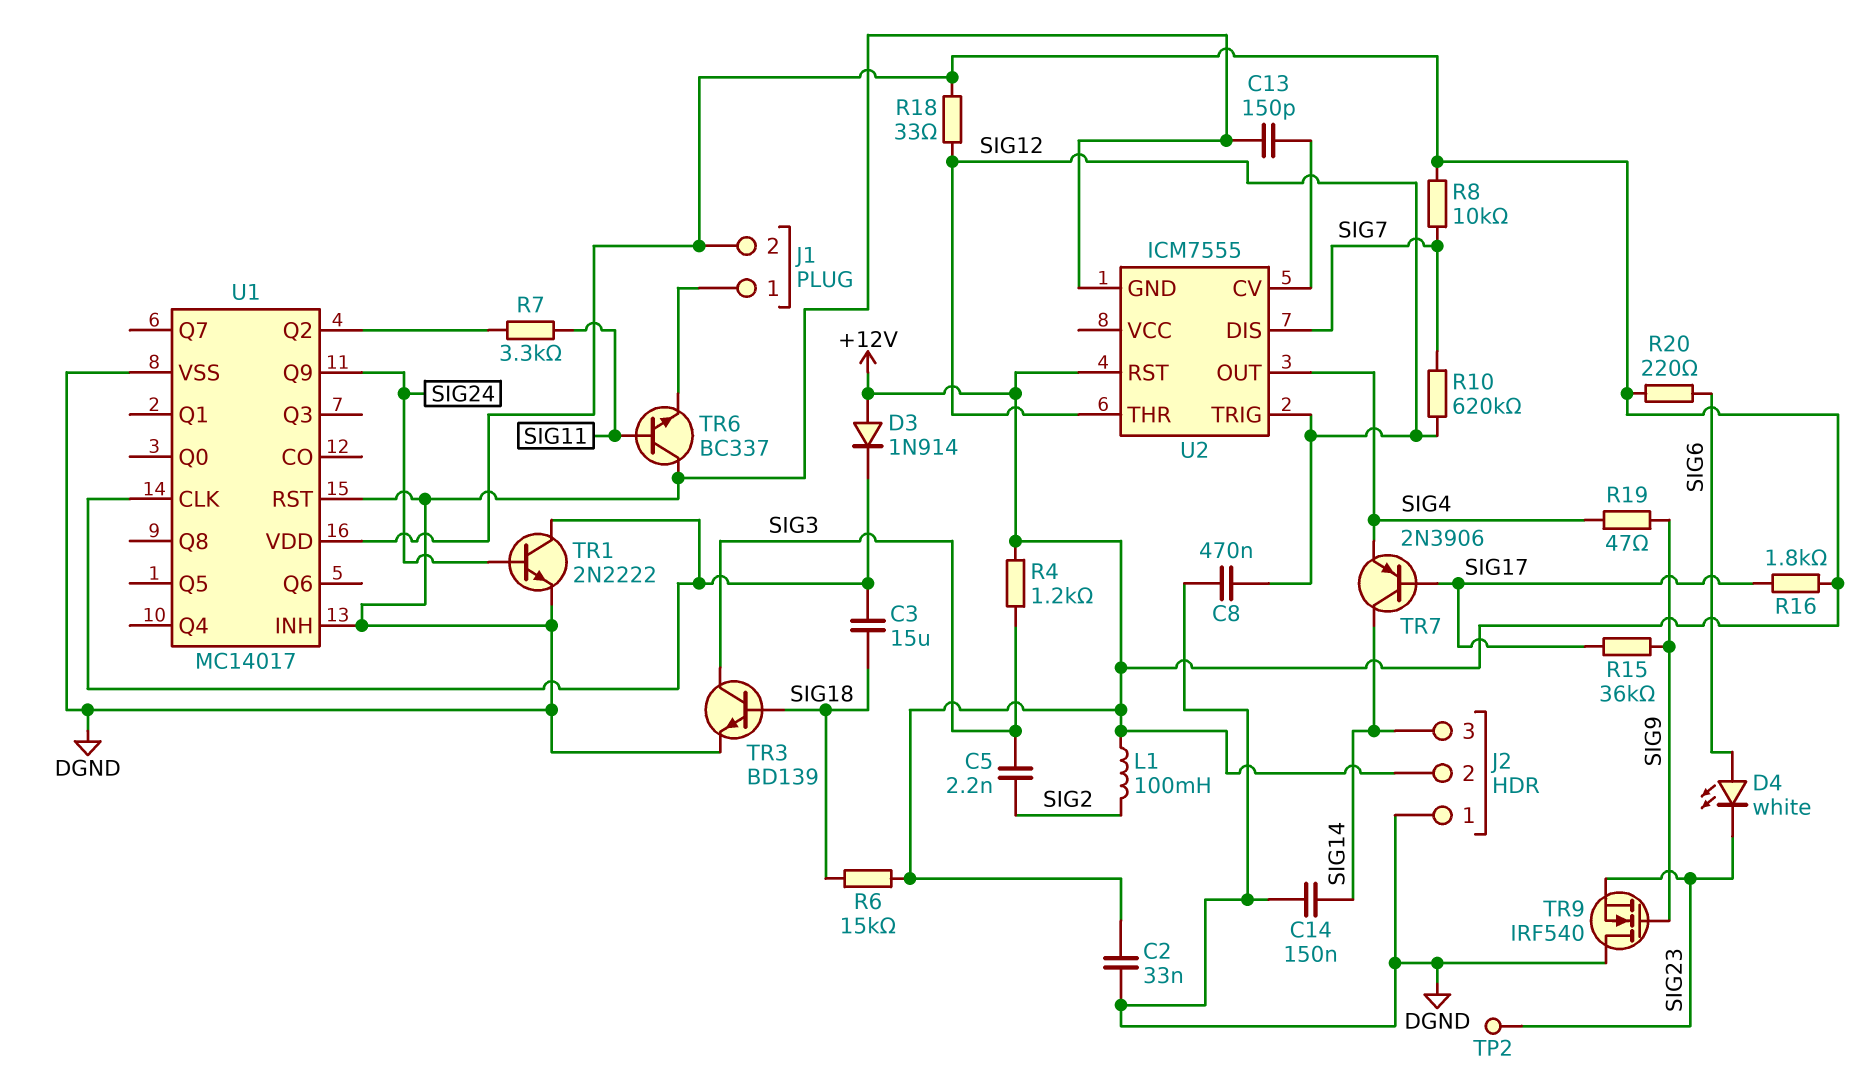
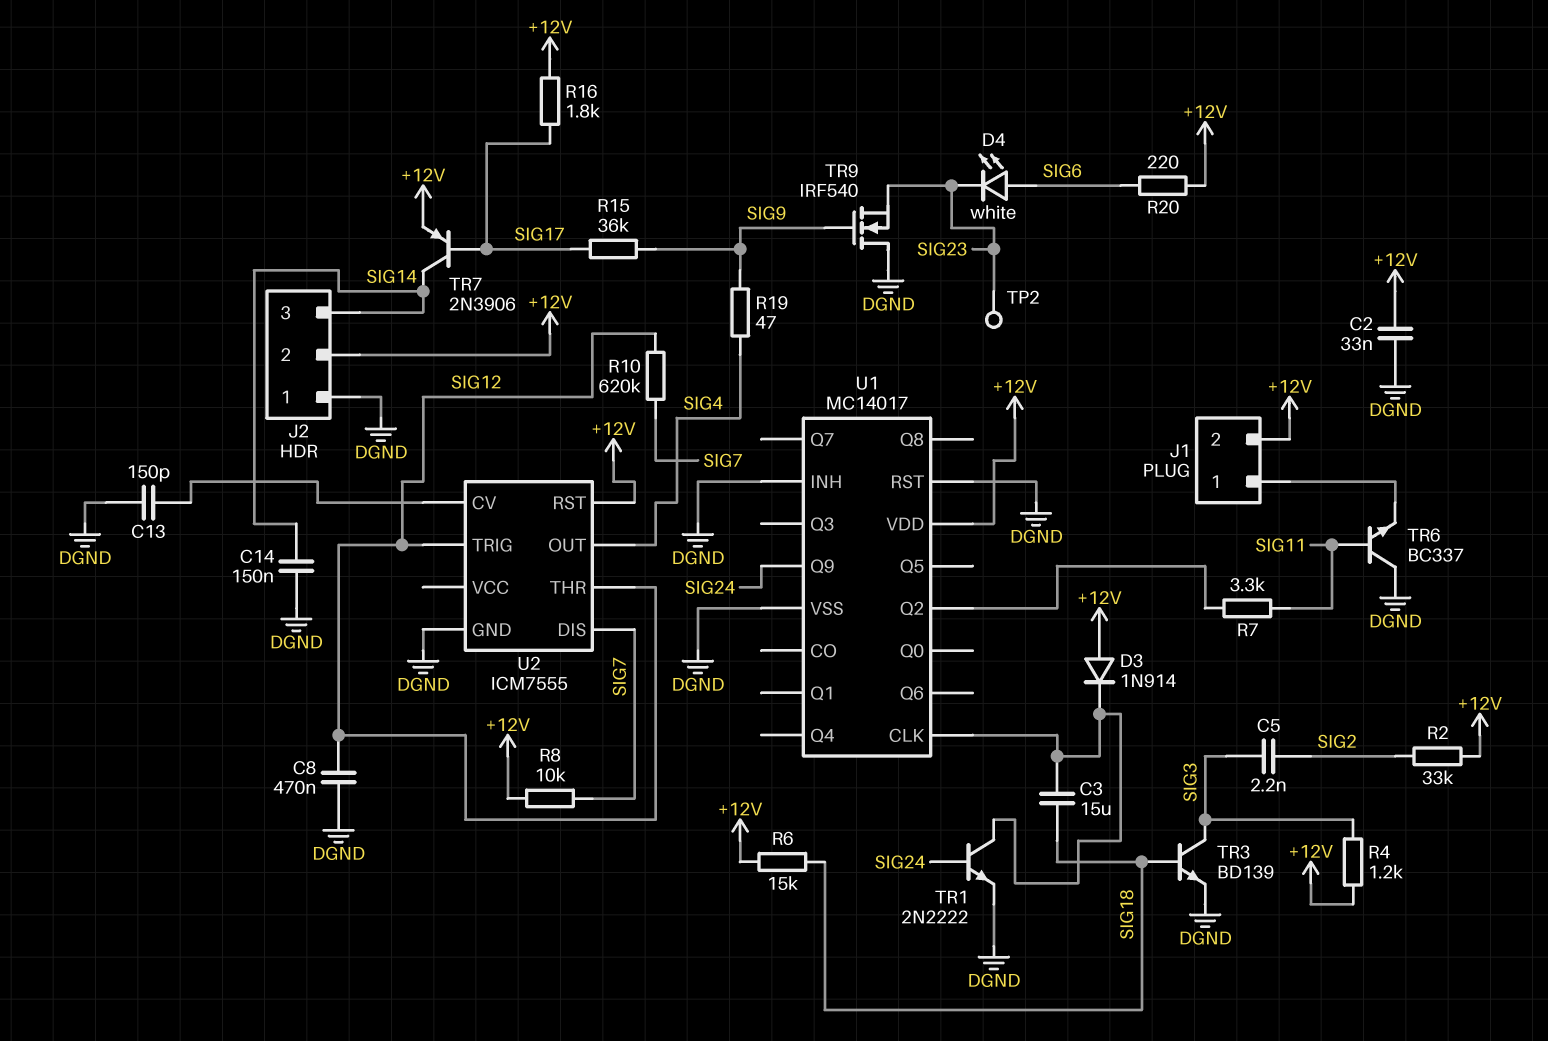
L1: 100mH (+12V, SIG2) -> none
R2: none -> 33k (+12V, SIG2)
R18: 33 (+12V, SIG12) -> none
TR7: PNP 2N3906 (B SIG17, C SIG14, E SIG4) -> PNP 2N3906 (B SIG17, C SIG14, E +12V)

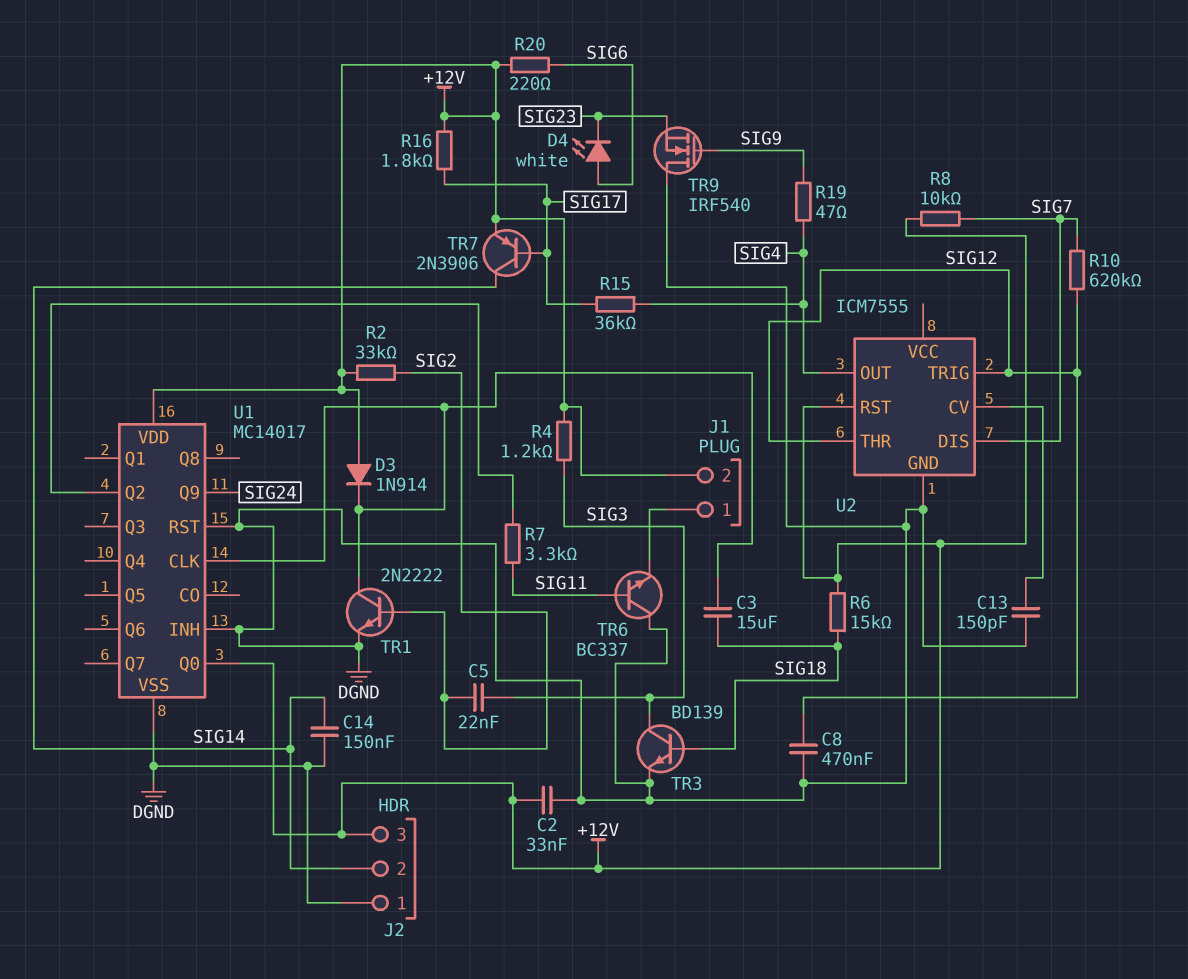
C5: 2.2nF (SIG2, SIG3) -> 22nF (SIG2, SIG3)
J2 pin 2: +12V -> SIG14
J2 pin 3: SIG14 -> +12V
R15: 36k (SIG9, SIG17) -> 36k (SIG4, SIG17)
TP2: test point (SIG23) -> none
TR1: NPN 2N2222 (B SIG24, C U1/CLK, E DGND) -> NPN 2N2222 (B SIG2, C U1/CLK, E DGND)
U1 pin Q0: none -> +12V

